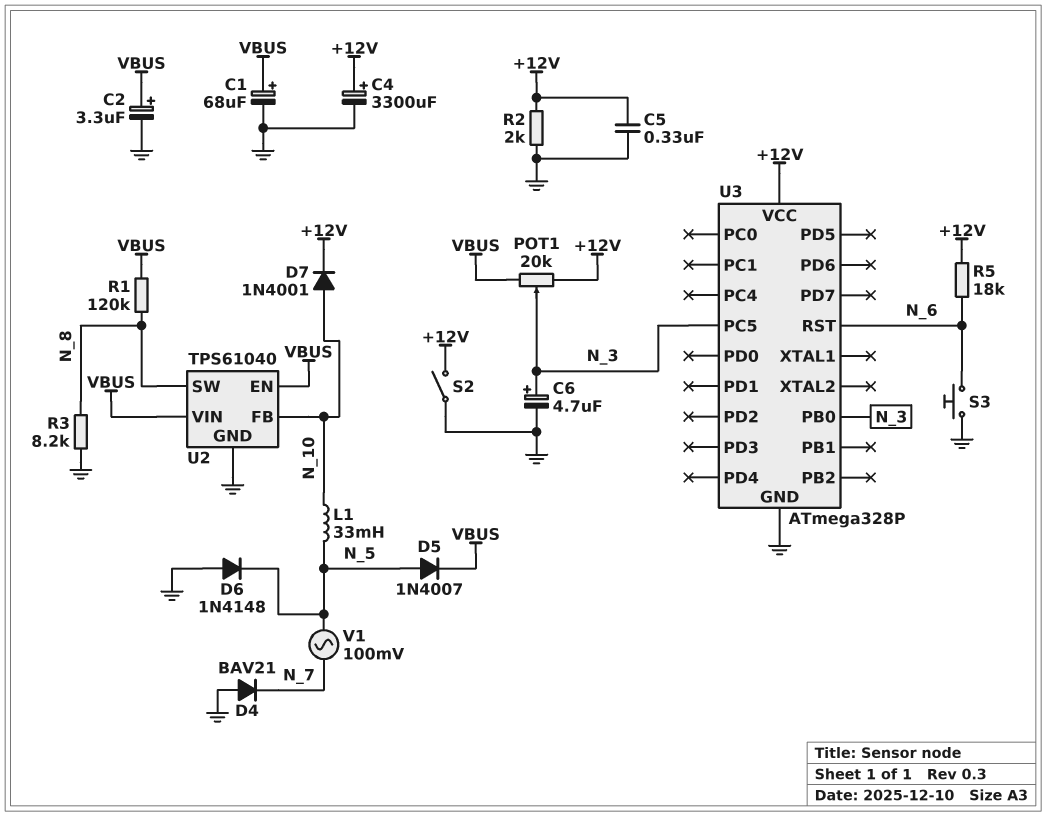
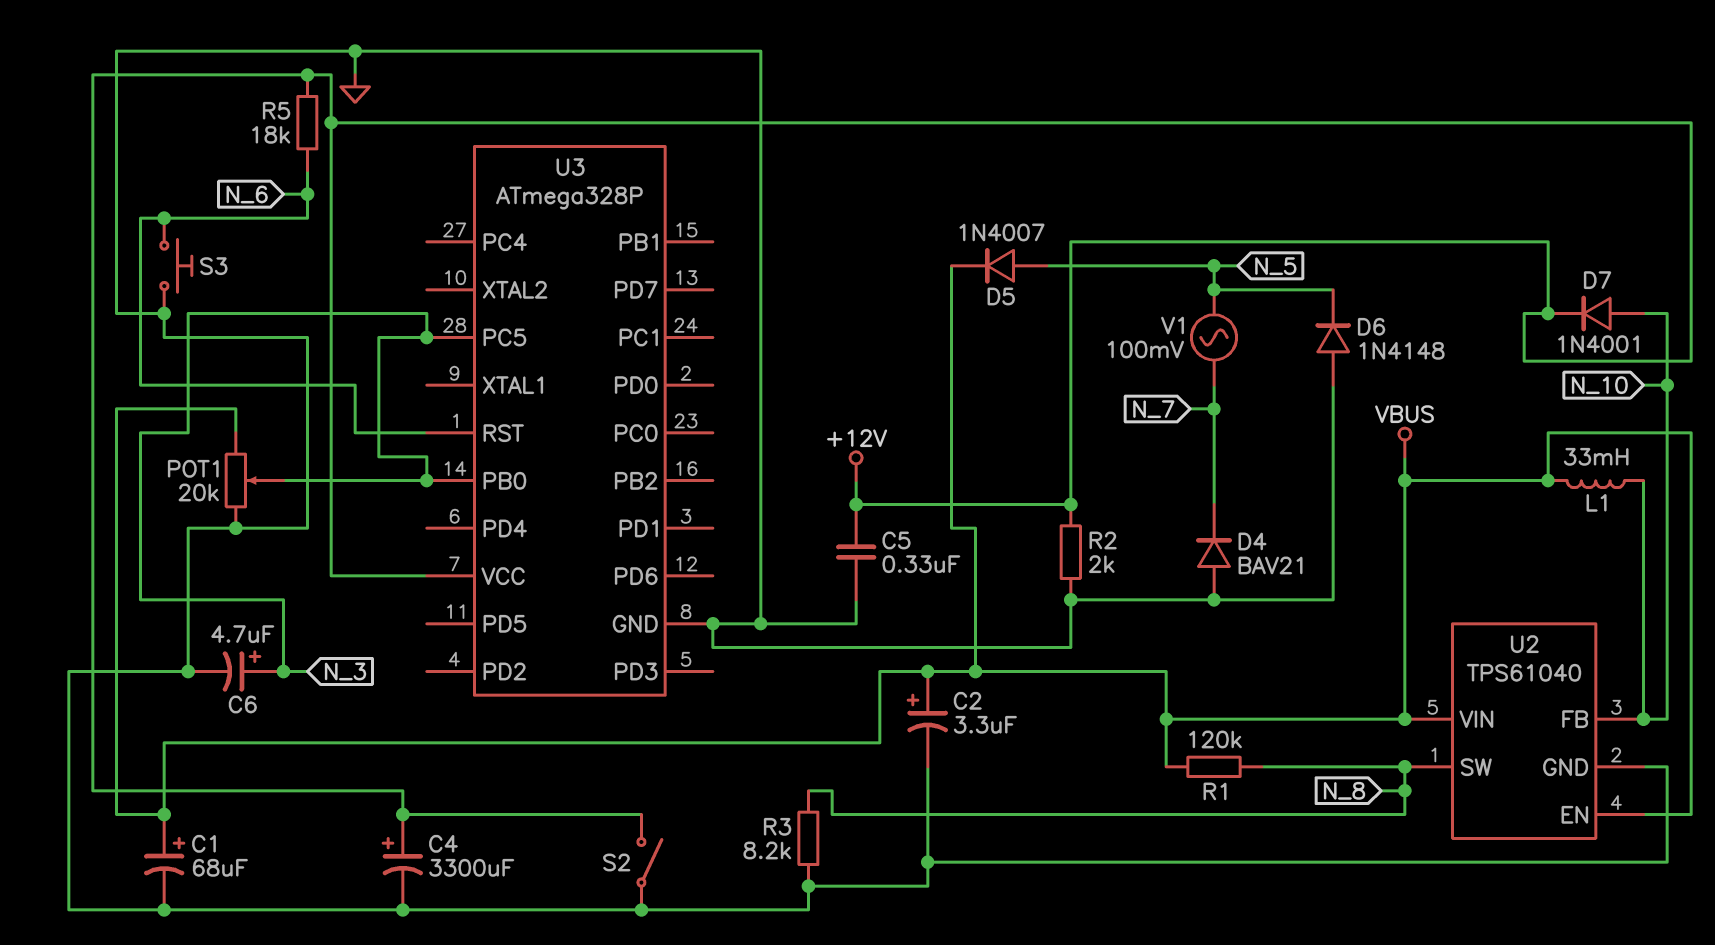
L1: 33mH (N_5, N_10) -> 33mH (N_10, VBUS)
POT1: 20k (+12V, VBUS, wiper N_3) -> 20k (GND, VBUS, wiper N_3)

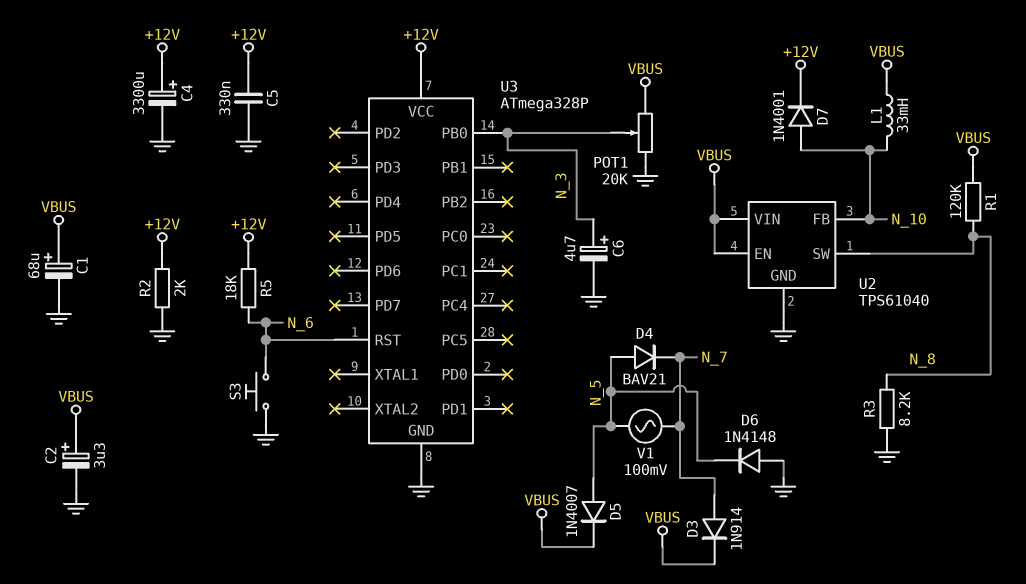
D3: none -> diode 1N914 (A N_7, K VBUS)
D4: diode BAV21 (A GND, K N_7) -> diode BAV21 (A N_5, K N_7)
S2: switch (+12V, GND) -> none
U3 pin PC5: N_3 -> none

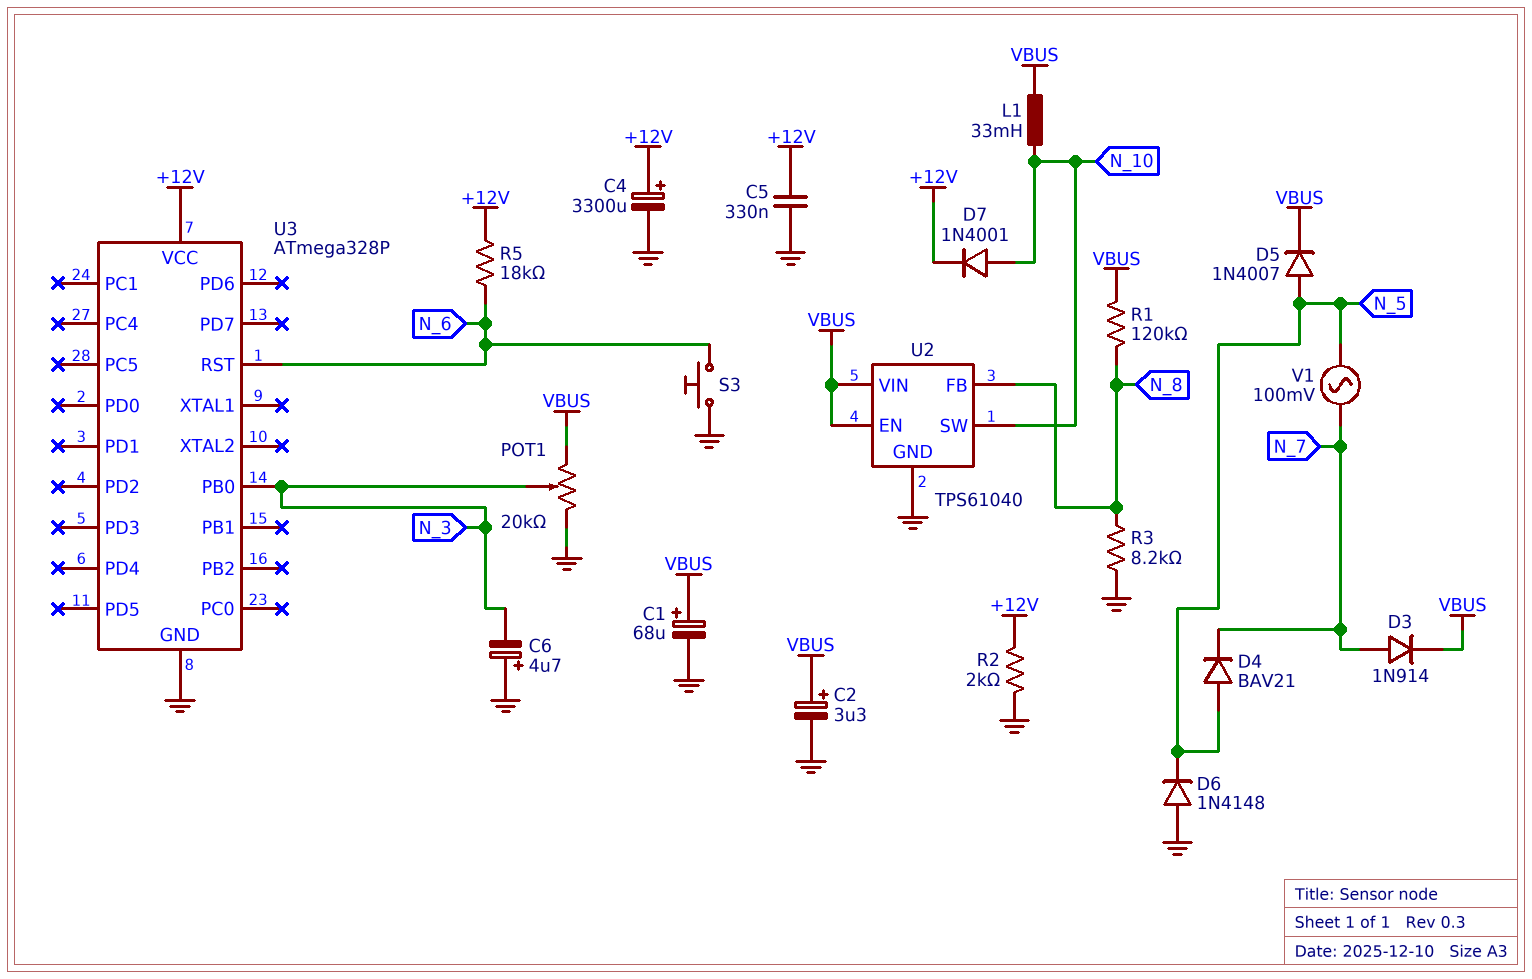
C6: 4.7uF (plus N_3, minus GND) -> 4.7uF (plus GND, minus N_3)
U2 pin FB: N_10 -> N_8
U2 pin SW: N_8 -> N_10

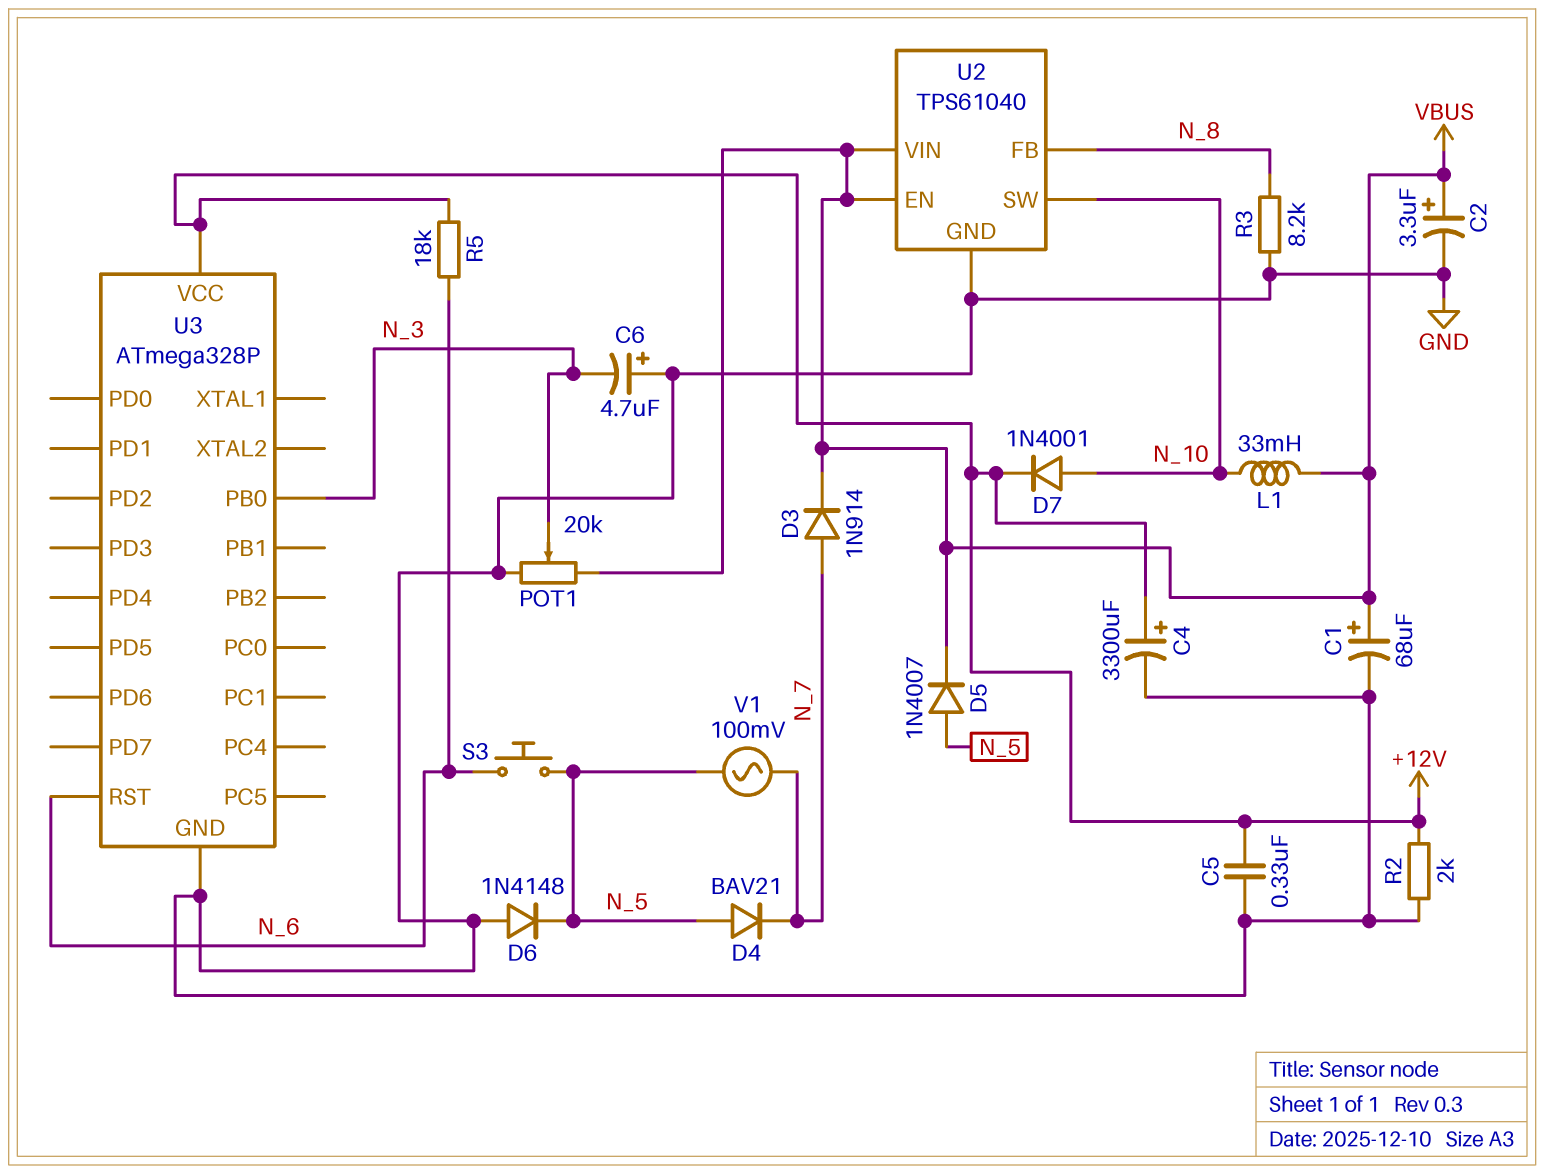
R1: 120k (N_8, VBUS) -> none
S3: button (GND, N_6) -> button (N_5, N_6)

